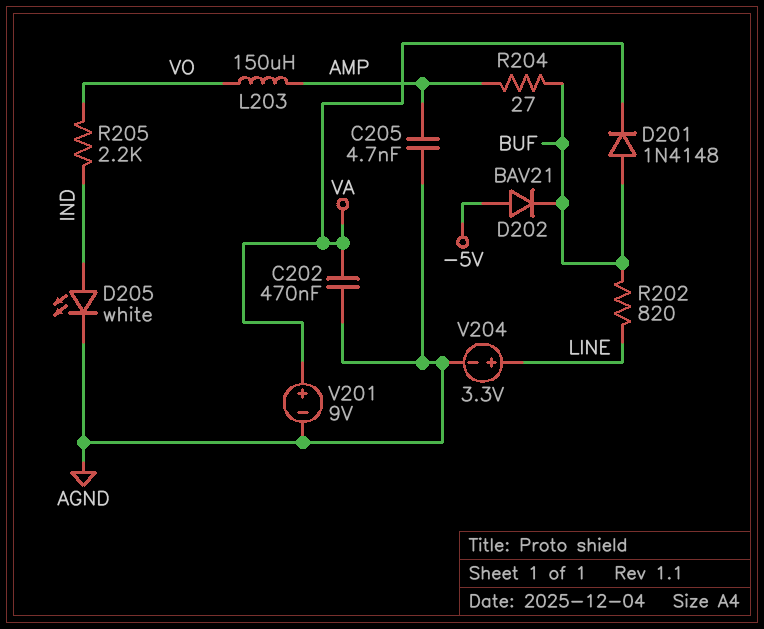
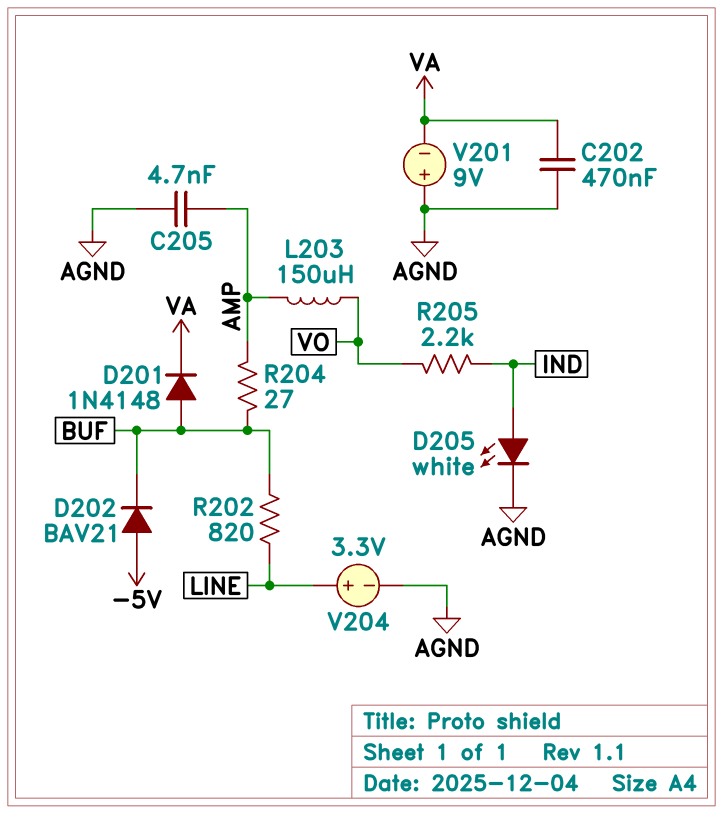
V201: 9V (plus VA, minus AGND) -> 9V (plus AGND, minus VA)

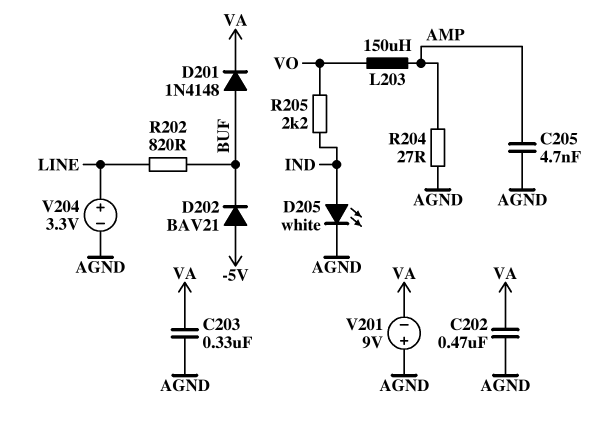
C203: none -> 330nF (AGND, VA)
R204: 27 (AMP, BUF) -> 27 (AGND, AMP)

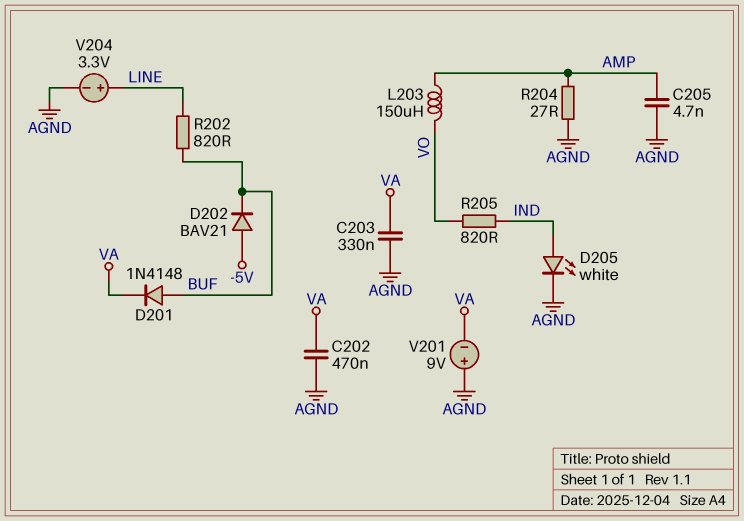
R205: 2.2k (IND, VO) -> 820 (IND, VO)

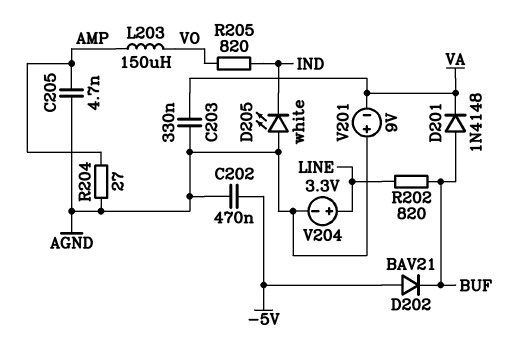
C202: 470nF (AGND, VA) -> 470nF (-5V, AGND)
D205: LED white (A IND, K AGND) -> LED white (A AGND, K IND)

